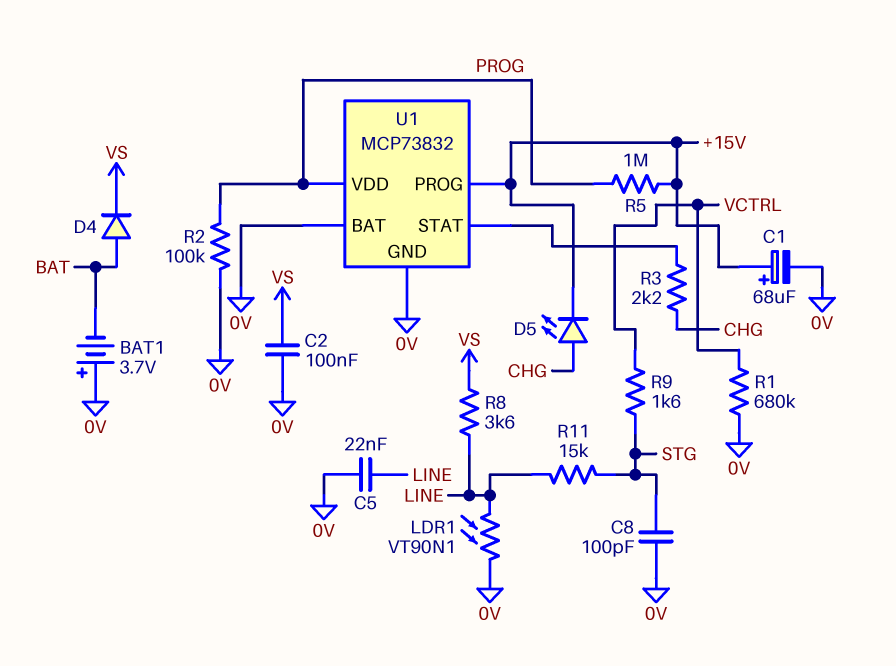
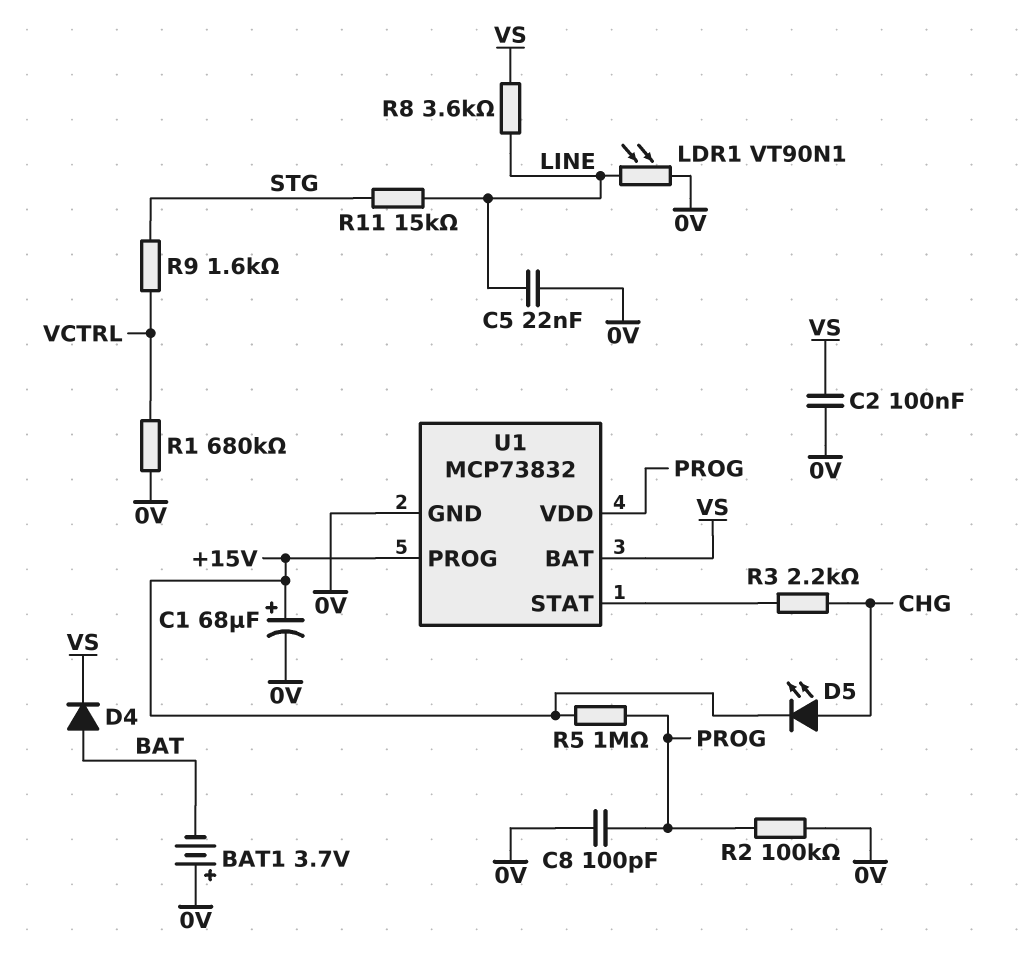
C8: 100pF (0V, STG) -> 100pF (0V, PROG)
U1 pin BAT: 0V -> VS

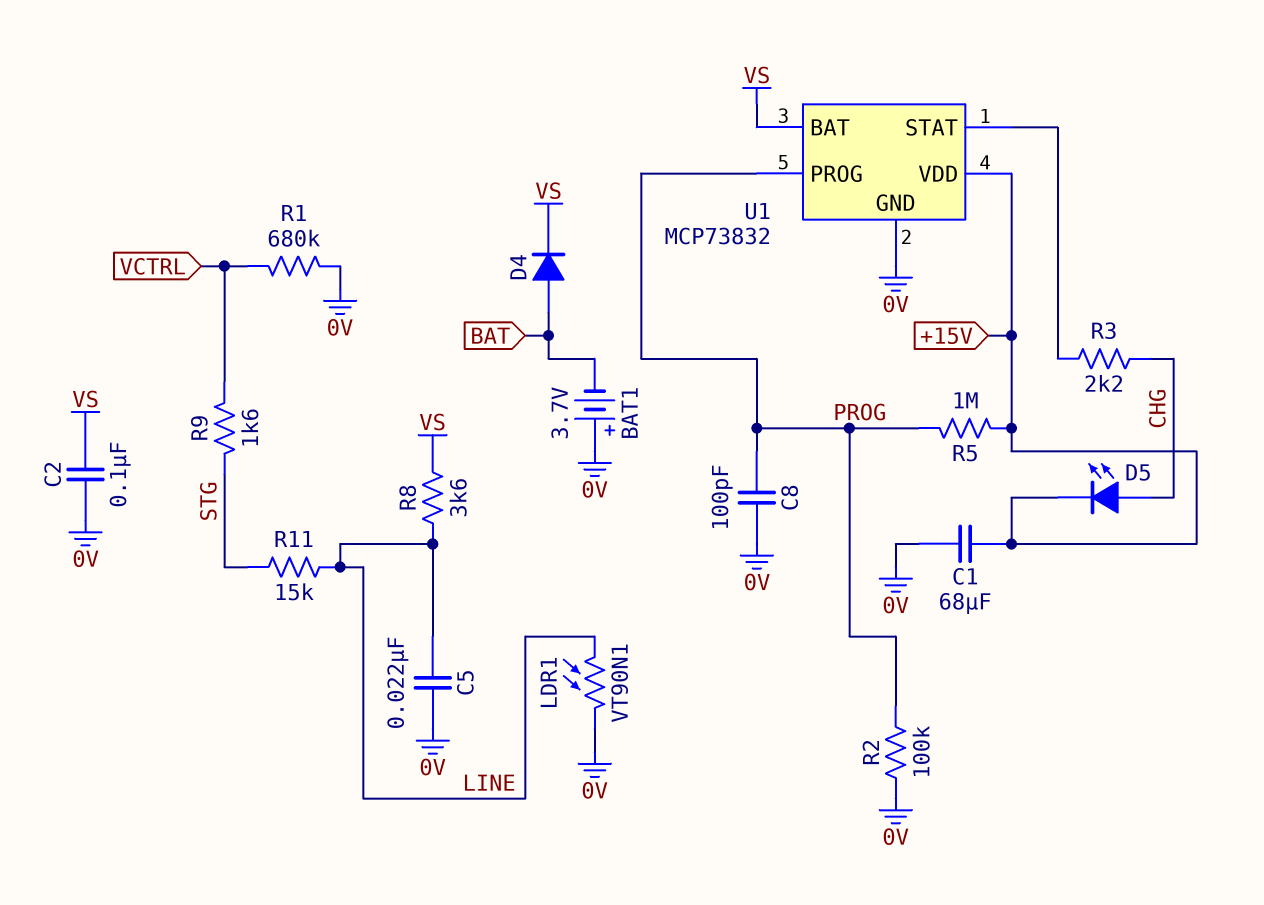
C1: 68uF (plus +15V, minus 0V) -> 68uF (+15V, 0V)
U1 pin PROG: +15V -> PROG
U1 pin VDD: PROG -> +15V

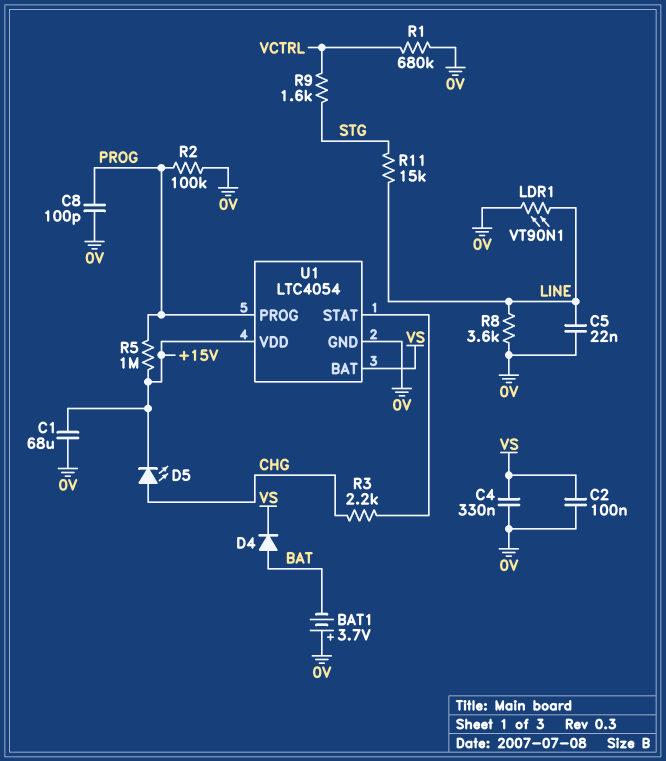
C4: none -> 330nF (0V, VS)
R8: 3.6k (LINE, VS) -> 3.6k (0V, LINE)
U1: MCP73832 -> LTC4054

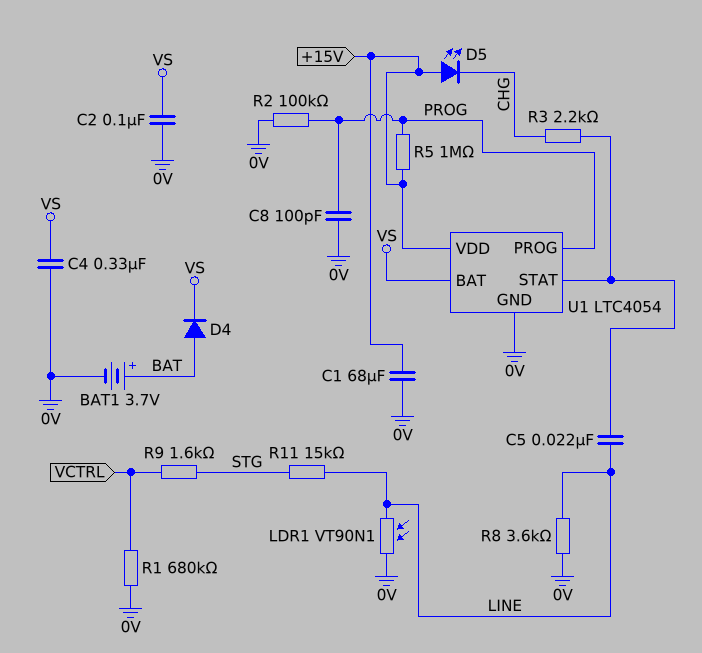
BAT1: 3.7V (plus 0V, minus BAT) -> 3.7V (plus BAT, minus 0V)
C5: 22nF (0V, LINE) -> 22nF (LINE, U1/STAT)
D5: LED (A CHG, K +15V) -> LED (A +15V, K CHG)

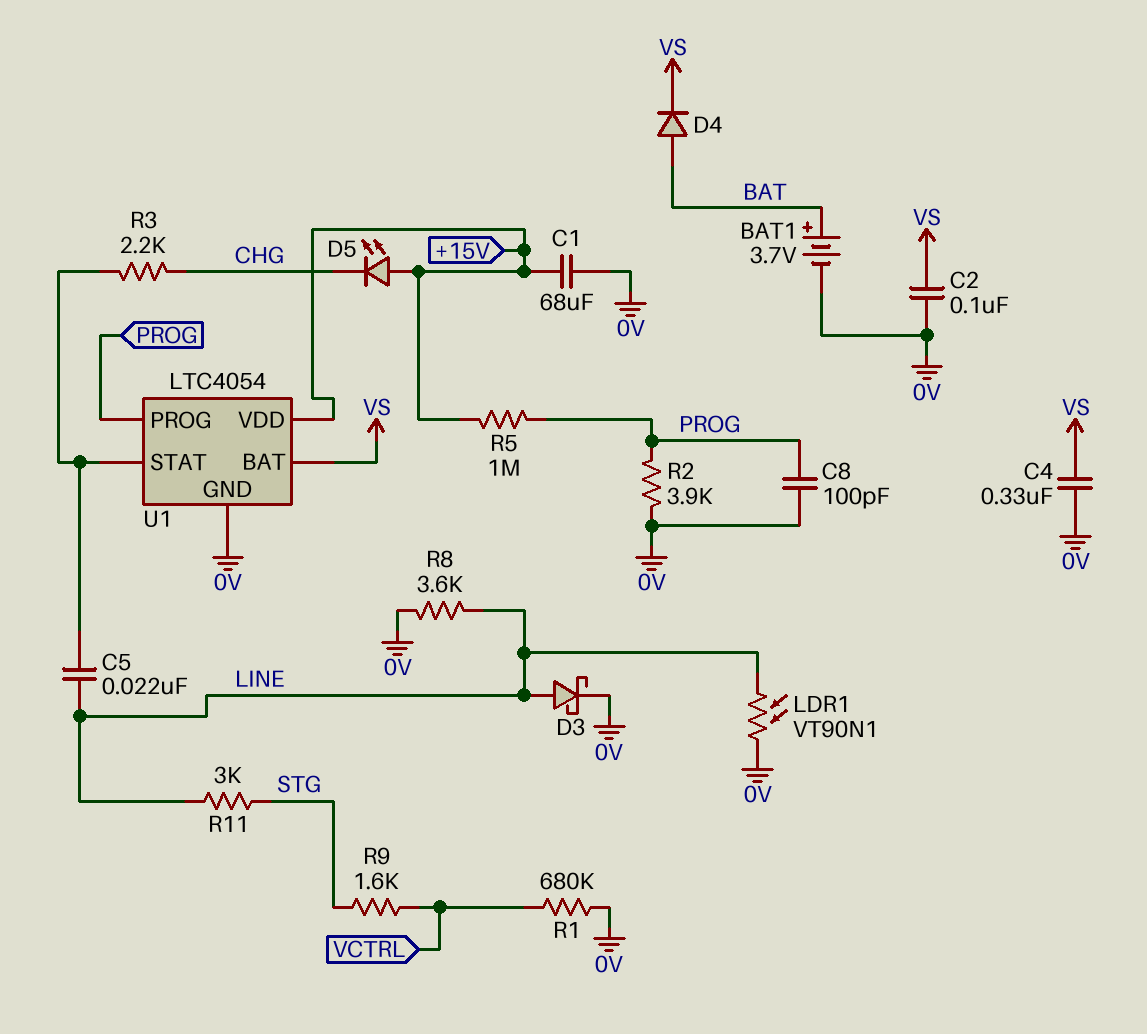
D3: none -> schottky (A LINE, K 0V)
R2: 100k (0V, PROG) -> 3.9k (0V, PROG)
R11: 15k (LINE, STG) -> 3k (LINE, STG)

